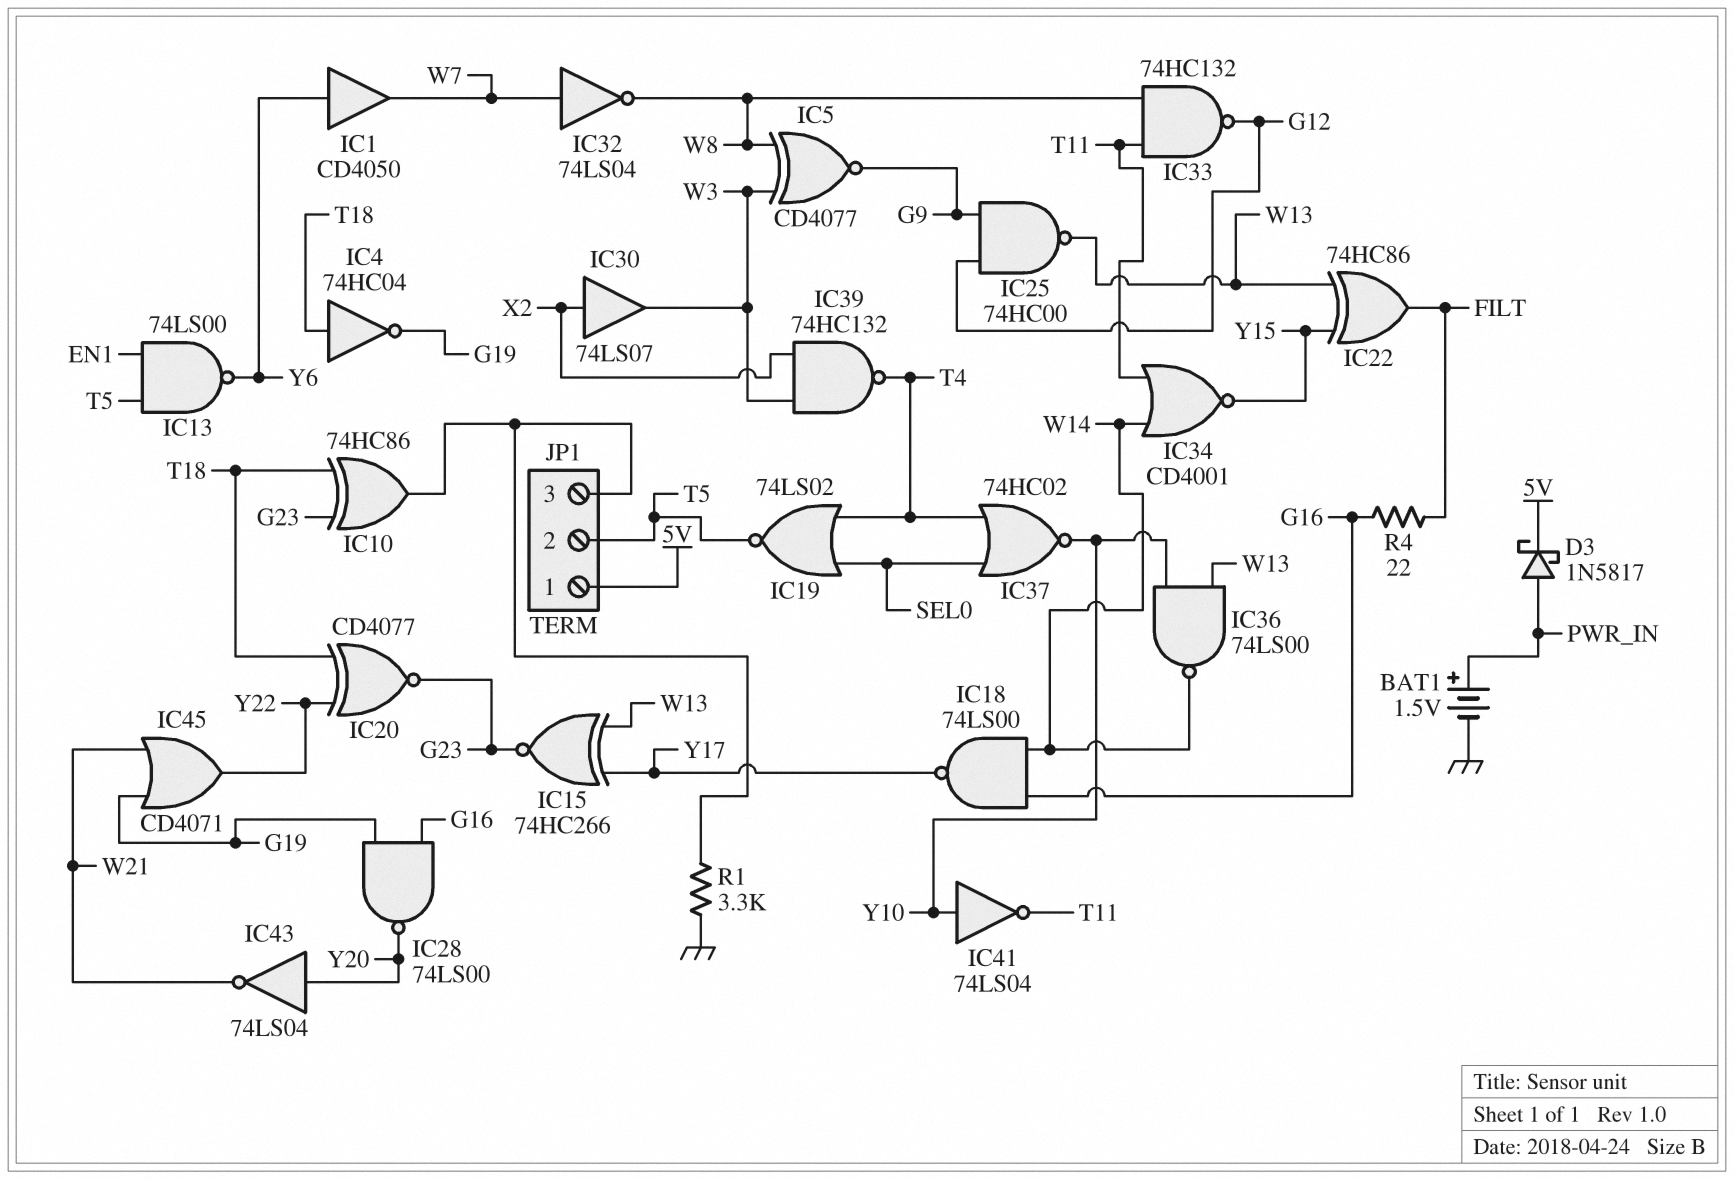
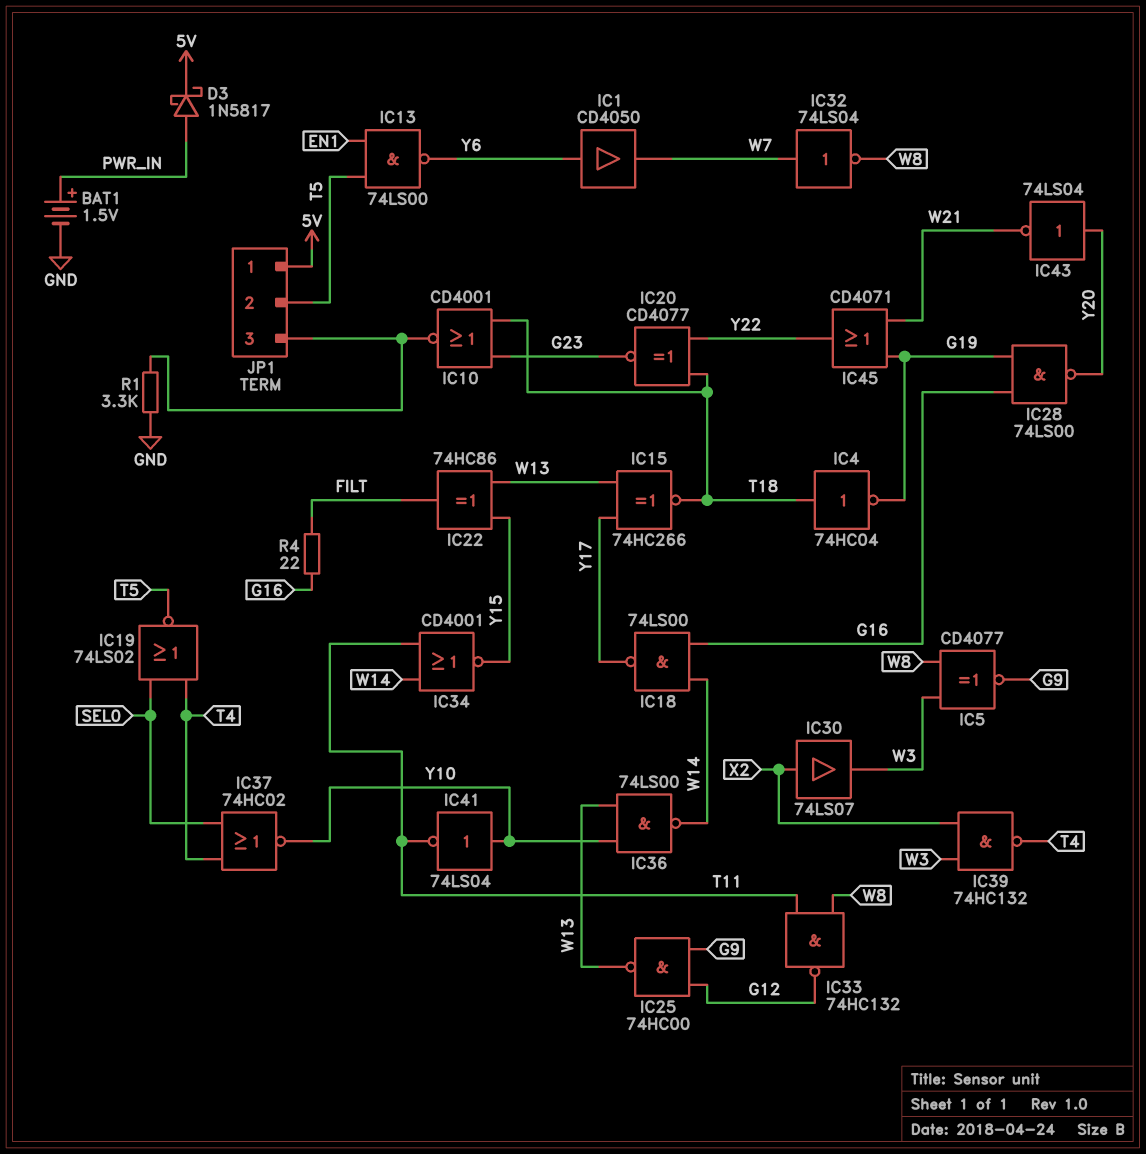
IC10: XOR 74HC86 (in G23, in T18, out JP1/3) -> NOR CD4001 (in G23, in T18, out JP1/3)
IC15: XNOR 74HC266 (in W13, in Y17, out G23) -> XNOR 74HC266 (in W13, in Y17, out T18)

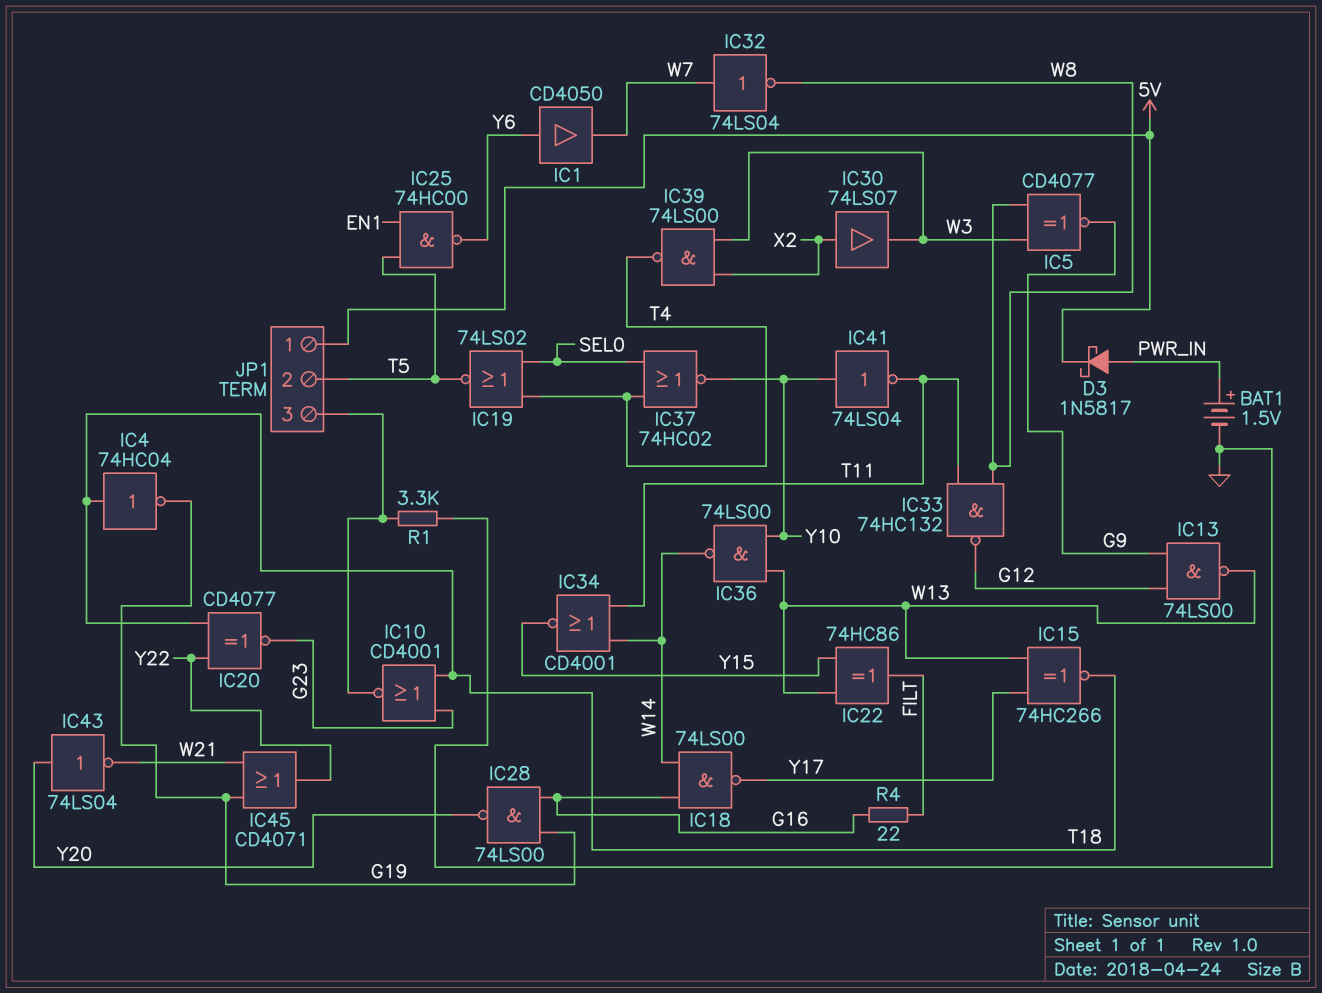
IC13: NAND 74LS00 (in EN1, in T5, out Y6) -> NAND 74LS00 (in G9, in G12, out W13)
IC25: NAND 74HC00 (in G9, in G12, out W13) -> NAND 74HC00 (in EN1, in T5, out Y6)
IC39: NAND 74HC132 (in W3, in X2, out T4) -> NAND 74LS00 (in W3, in X2, out T4)

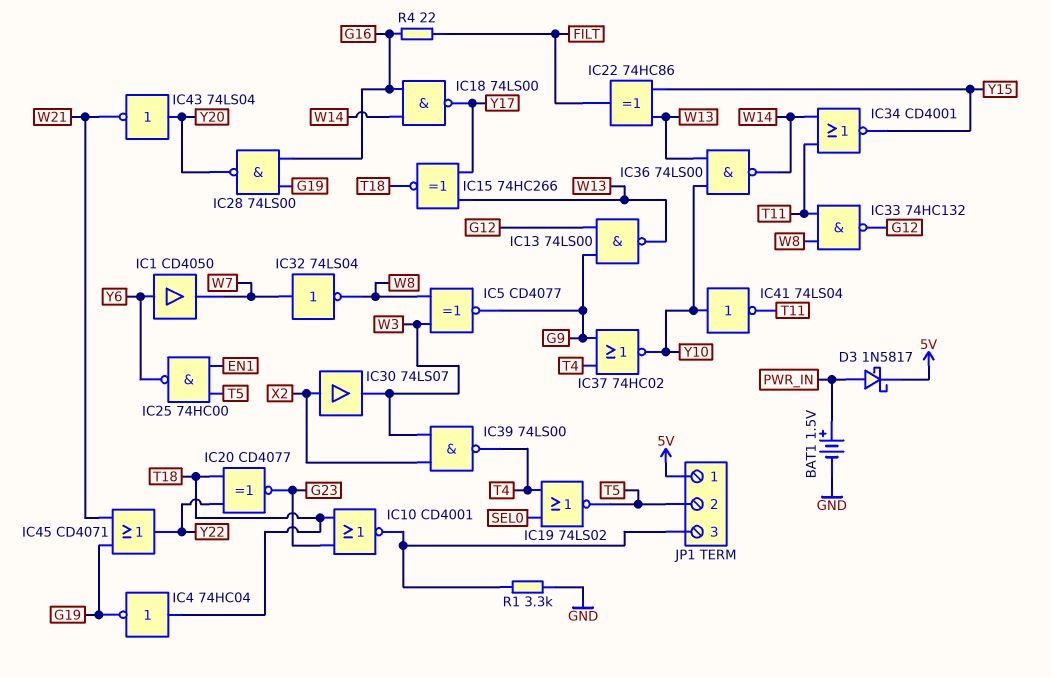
IC37: NOR 74HC02 (in SEL0, in T4, out Y10) -> NOR 74HC02 (in G9, in T4, out Y10)

